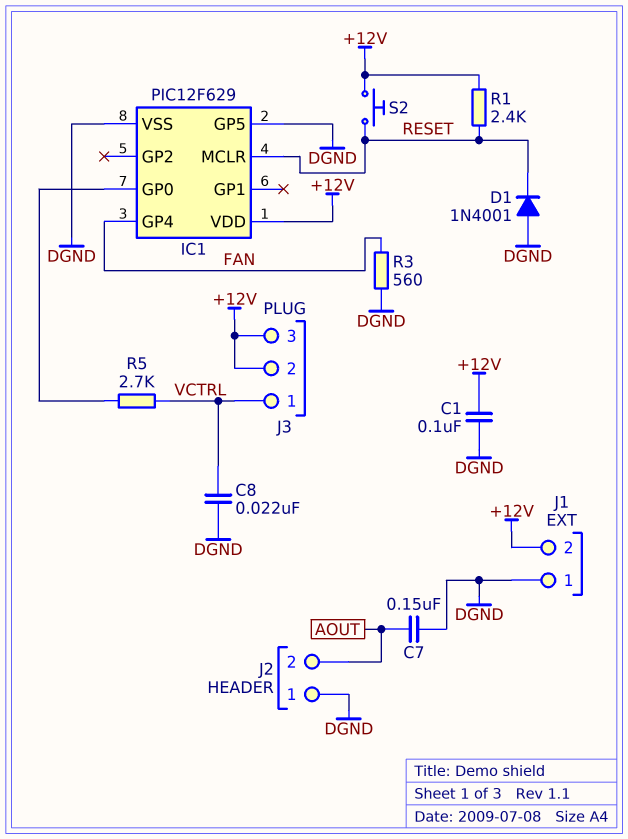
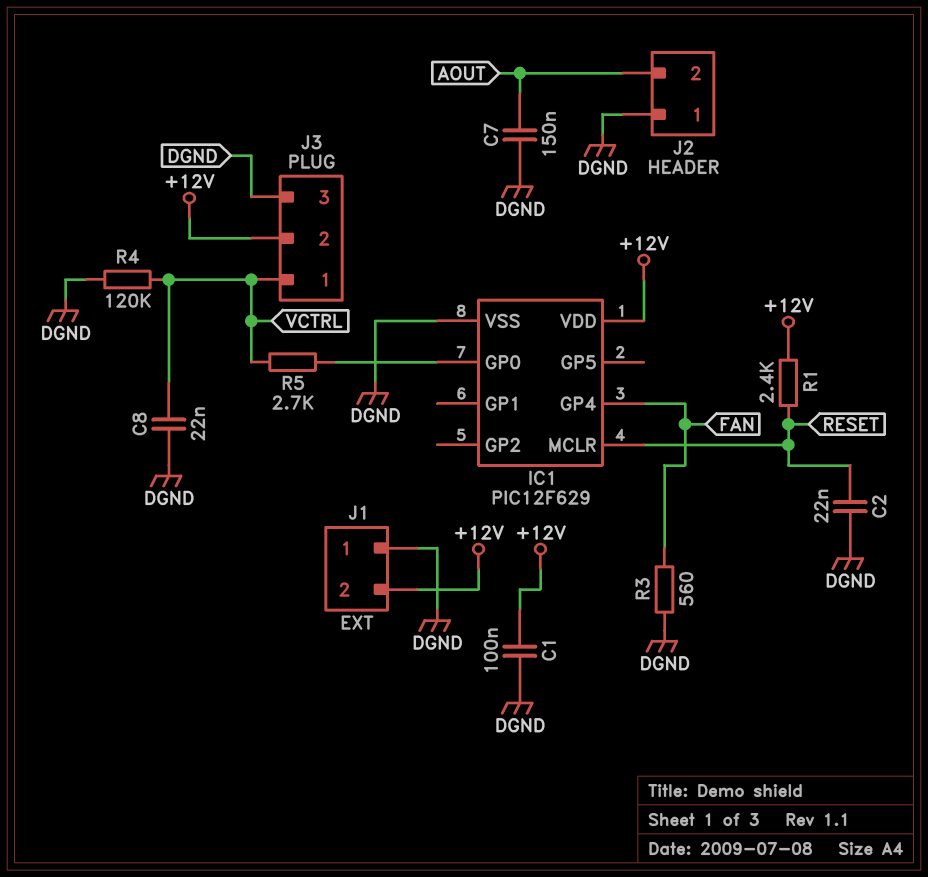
C2: none -> 22nF (DGND, RESET)
D1: diode 1N4001 (A DGND, K RESET) -> none
IC1 pin GP5: DGND -> none
J3 pin 3: +12V -> DGND
R4: none -> 120k (DGND, VCTRL)
S2: button (+12V, RESET) -> none

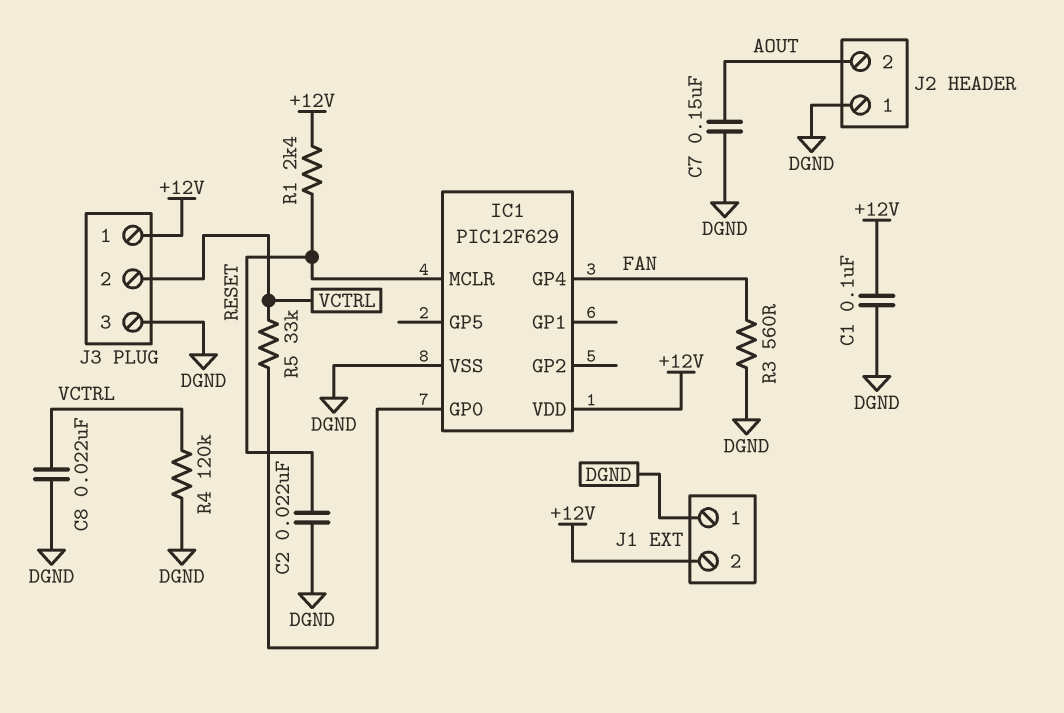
J3 pin 1: VCTRL -> +12V
J3 pin 2: +12V -> VCTRL
R5: 2.7k (IC1/GP0, VCTRL) -> 33k (IC1/GP0, VCTRL)

